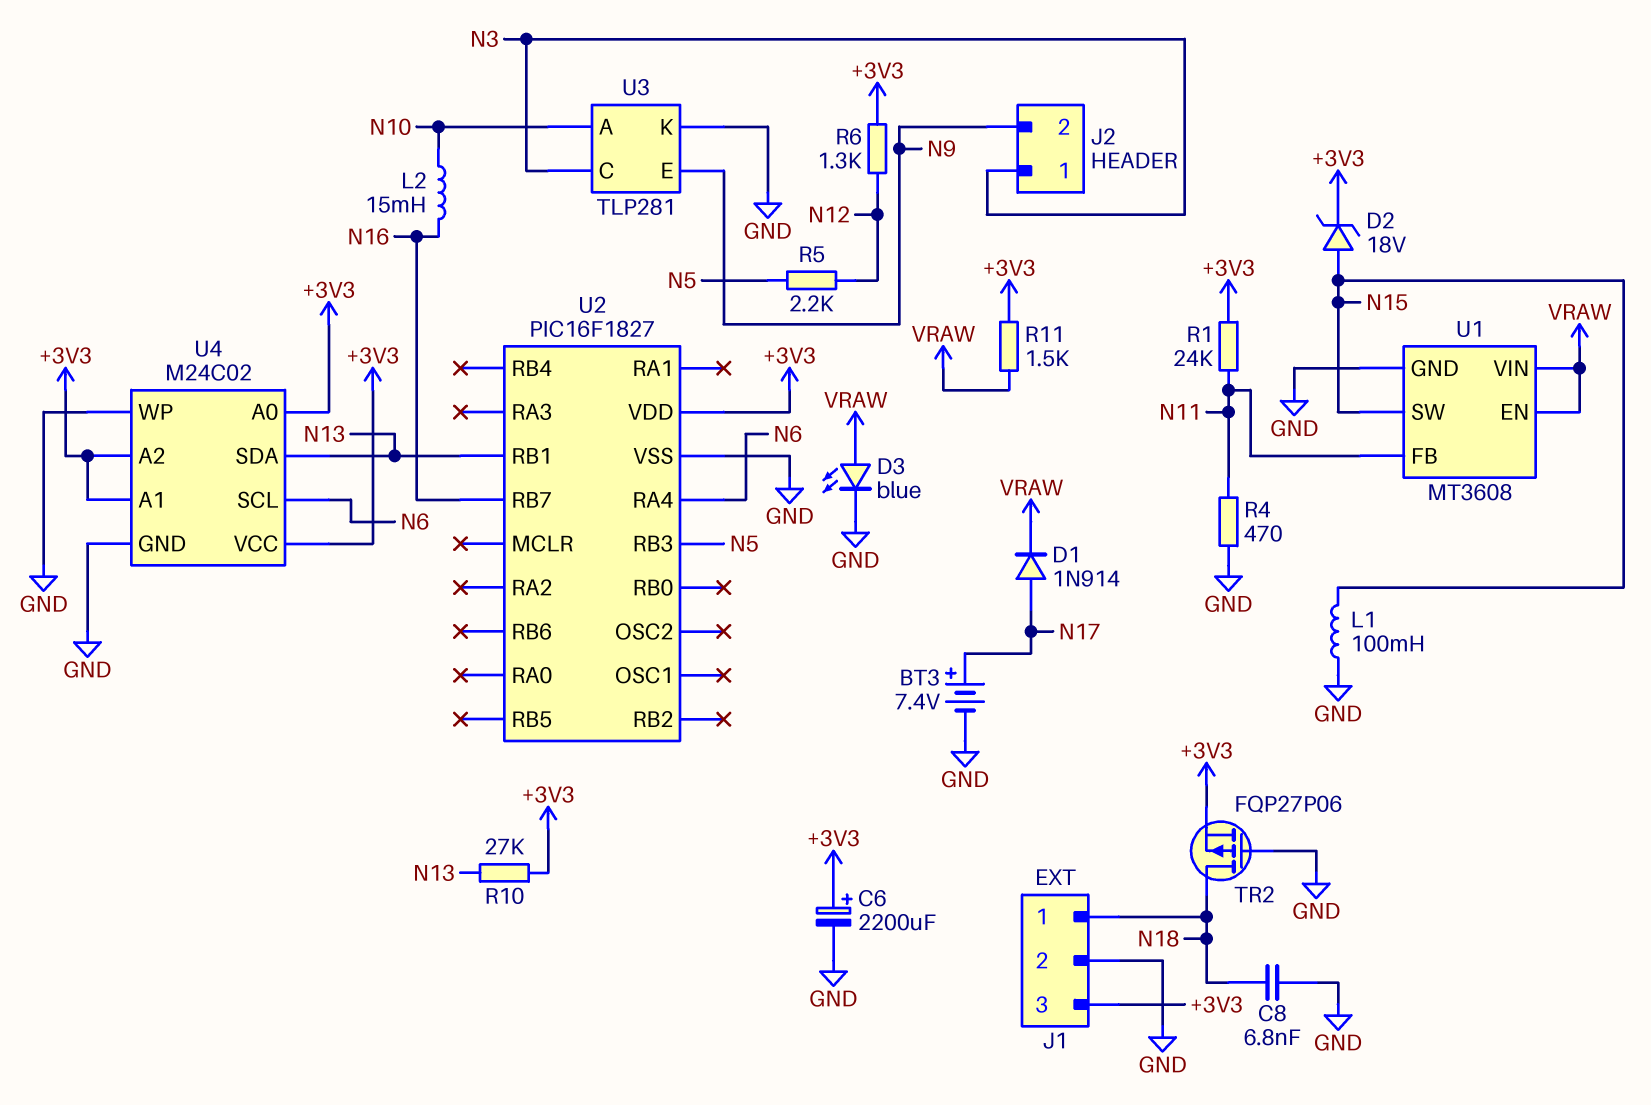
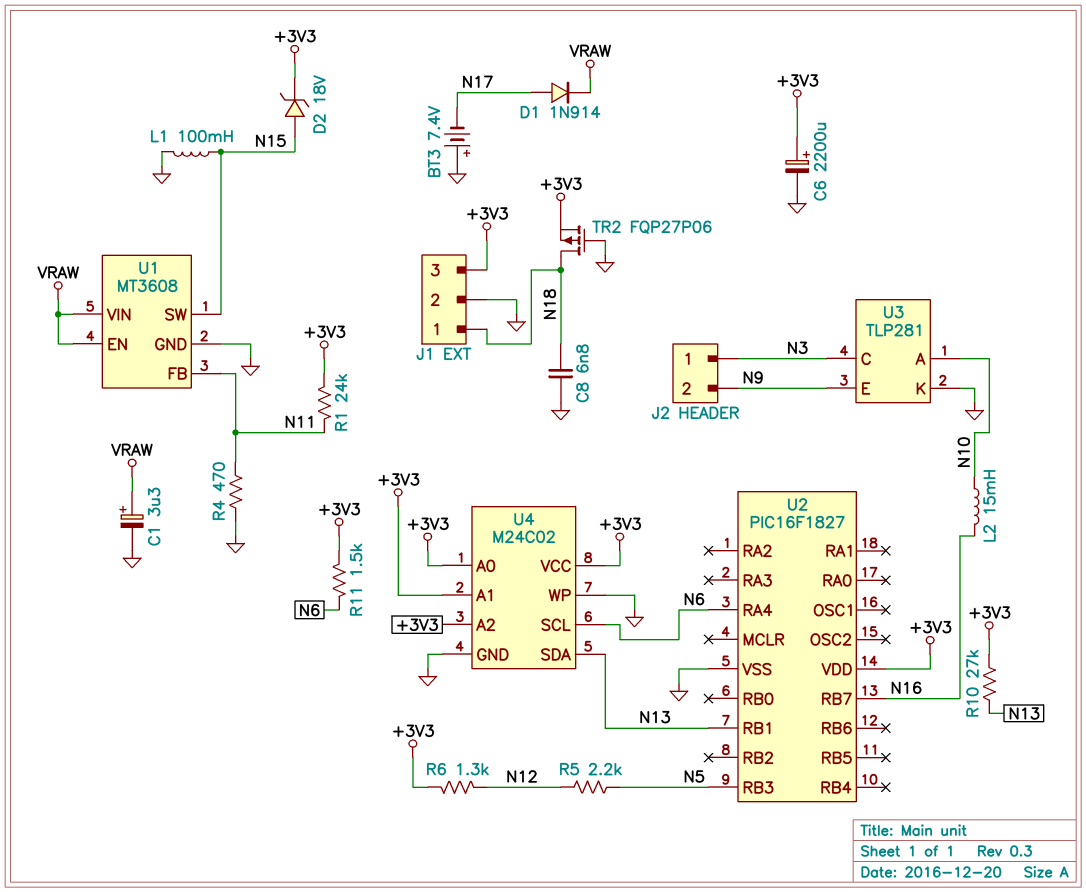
BT3: 7.4V (plus N17, minus GND) -> 7.4V (plus GND, minus N17)
C1: none -> 3.3uF (plus VRAW, minus GND)
D3: LED blue (A VRAW, K GND) -> none
R11: 1.5k (+3V3, VRAW) -> 1.5k (+3V3, N6)

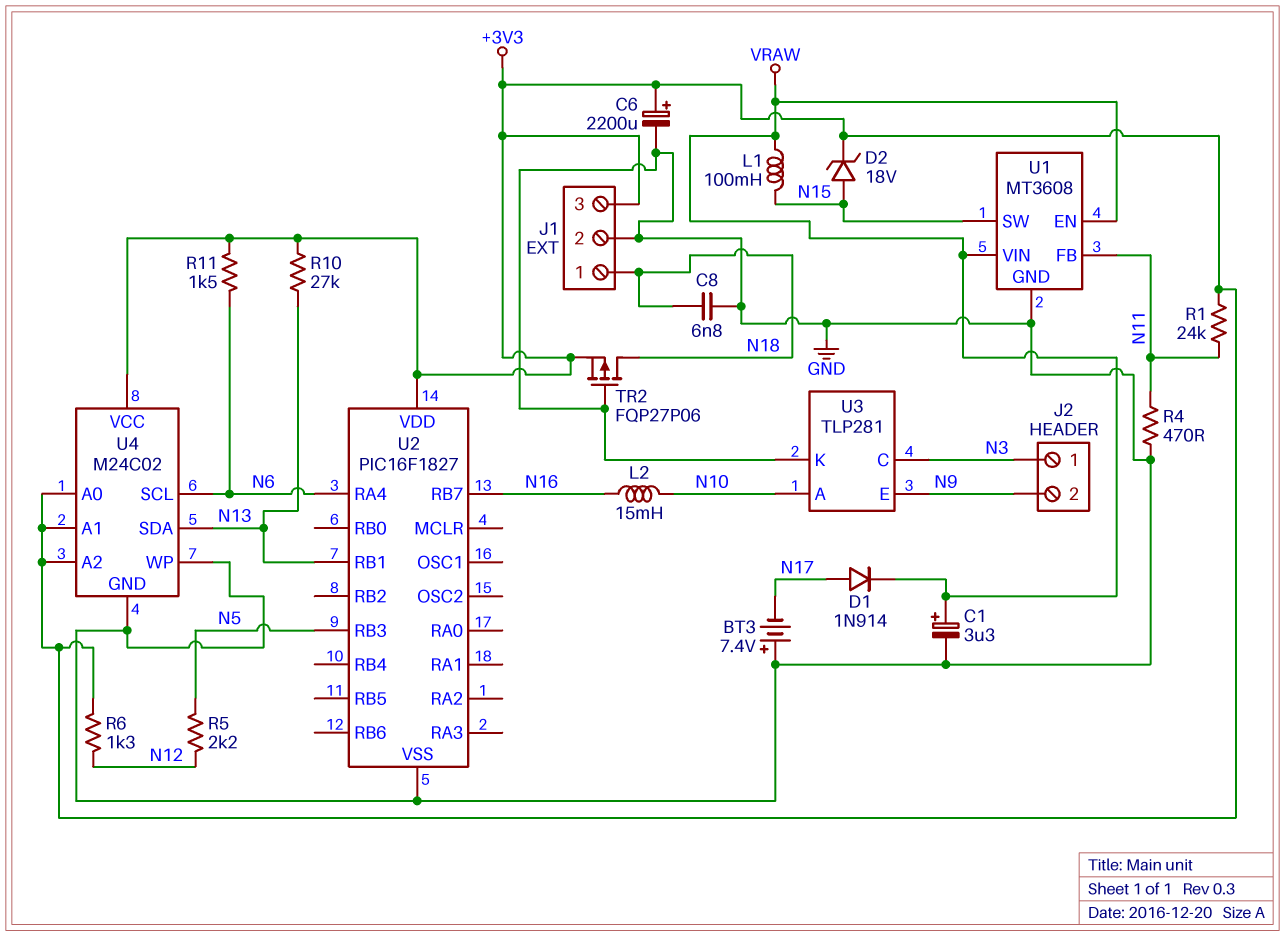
L1: 100mH (GND, N15) -> 100mH (N15, VRAW)

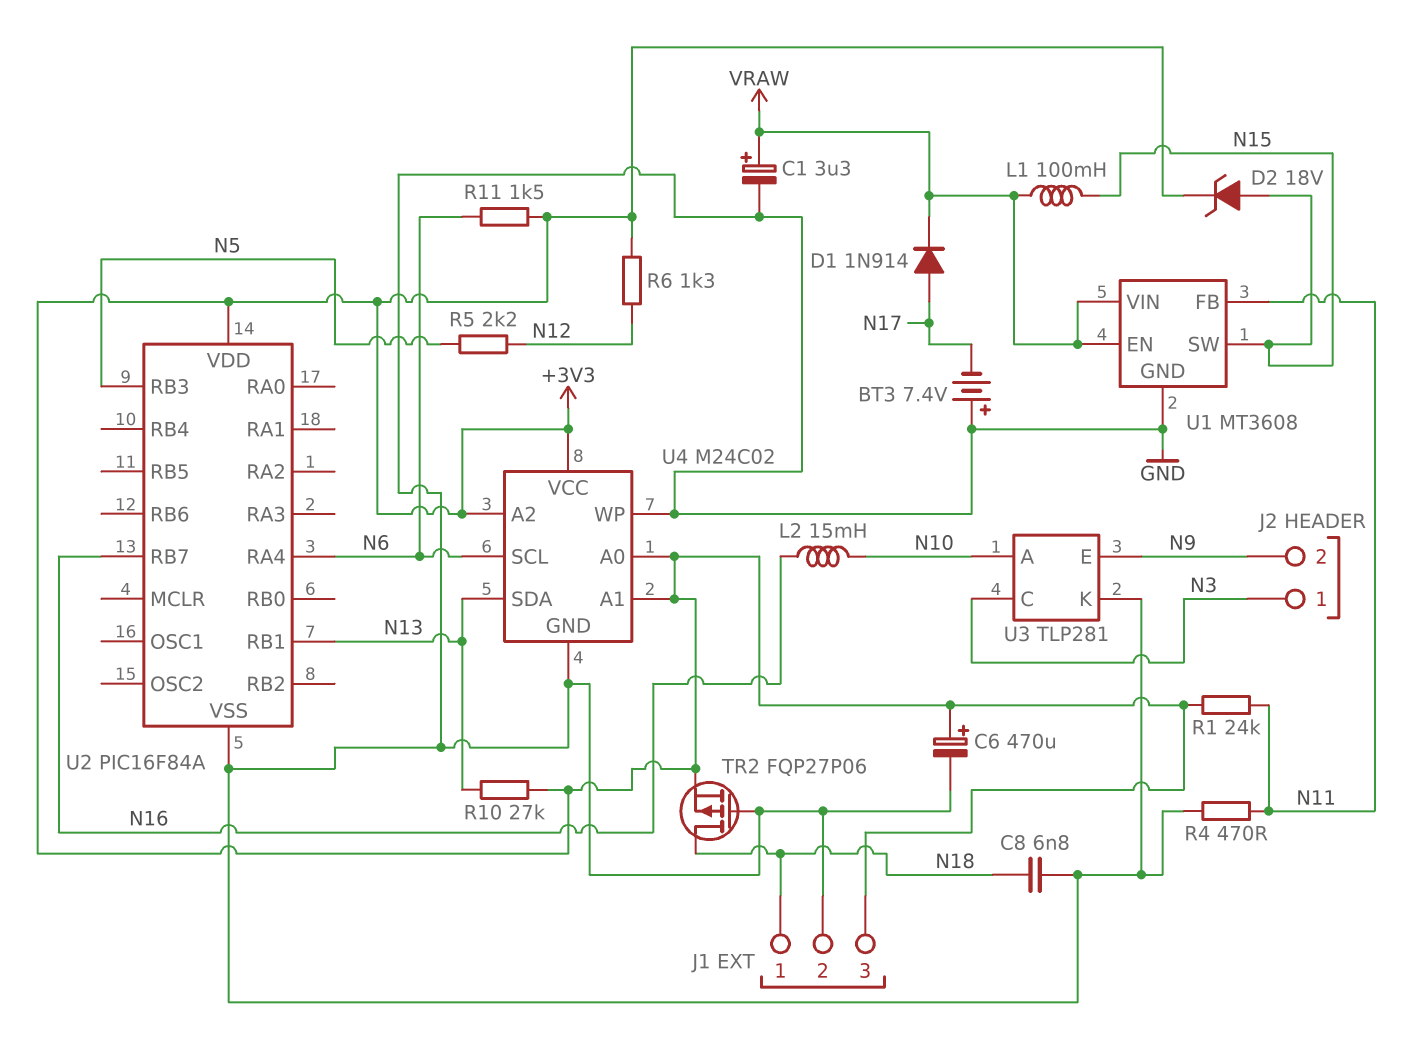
C6: 2200uF (plus +3V3, minus GND) -> 470uF (plus +3V3, minus GND)
U2: PIC16F1827 -> PIC16F84A

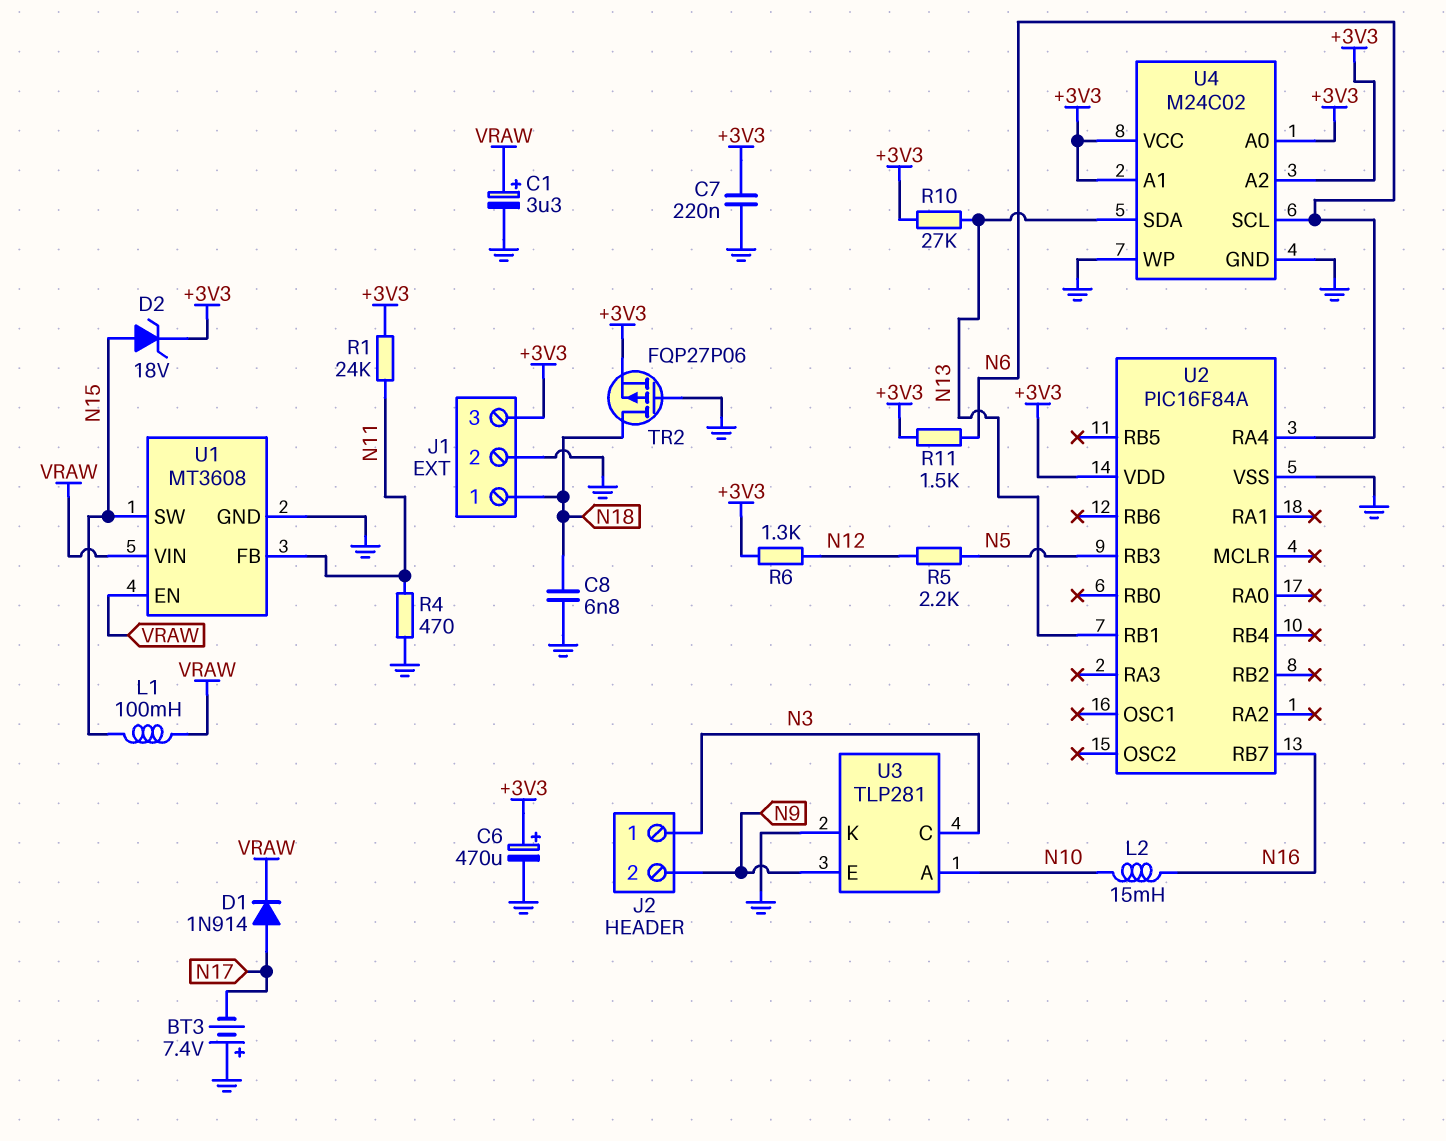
C7: none -> 220nF (+3V3, GND)

